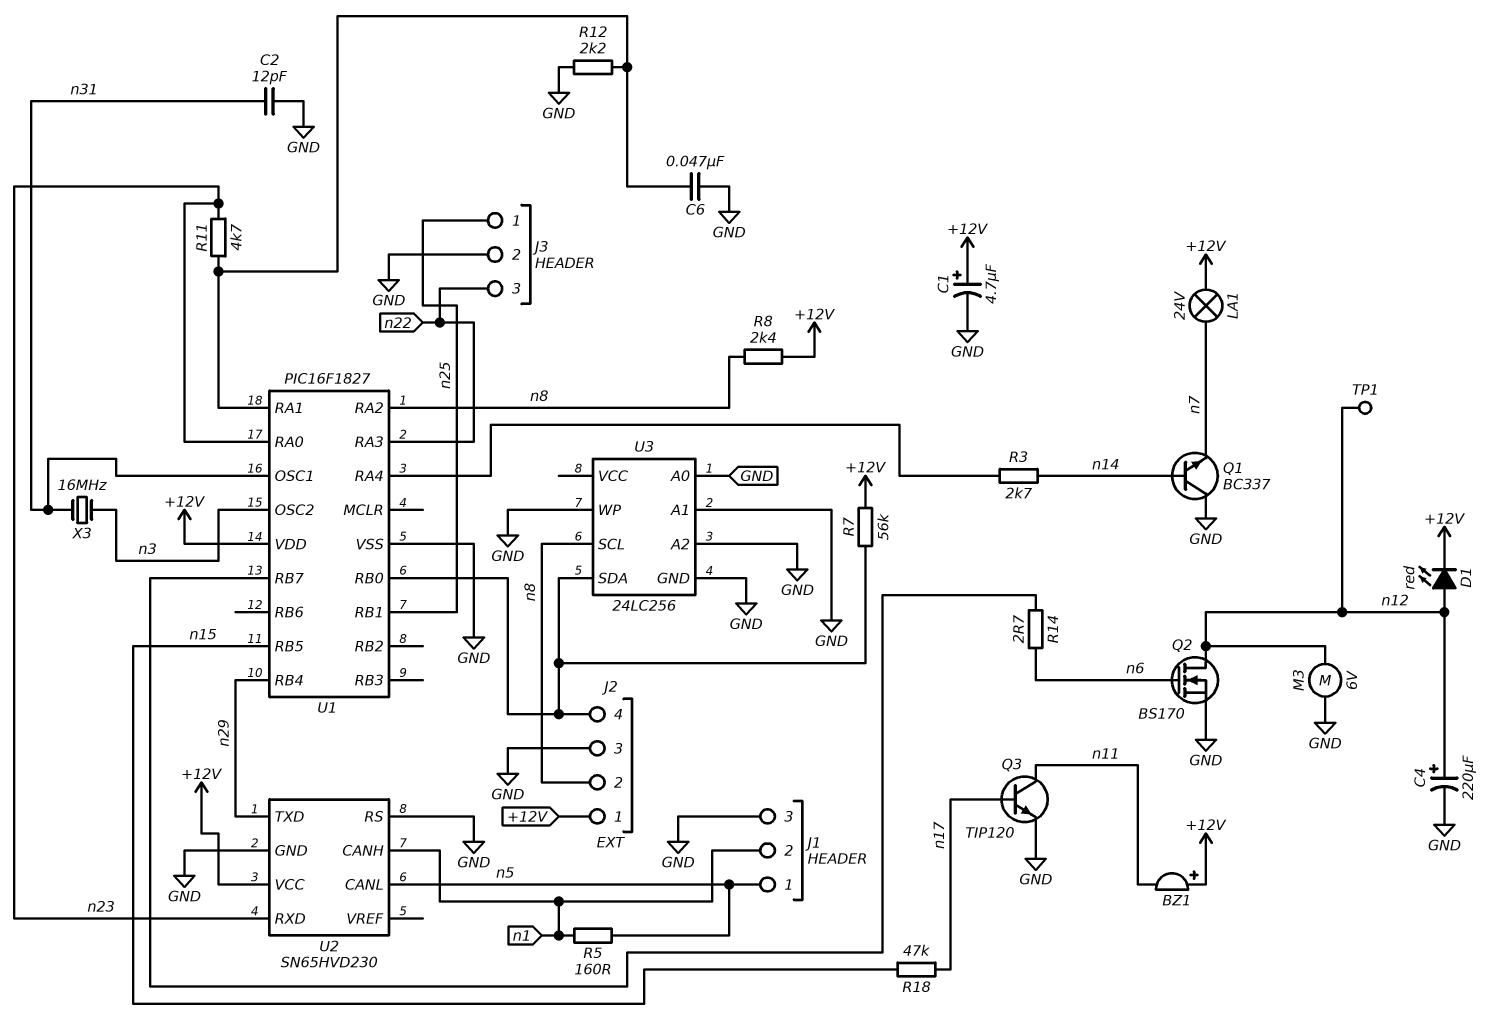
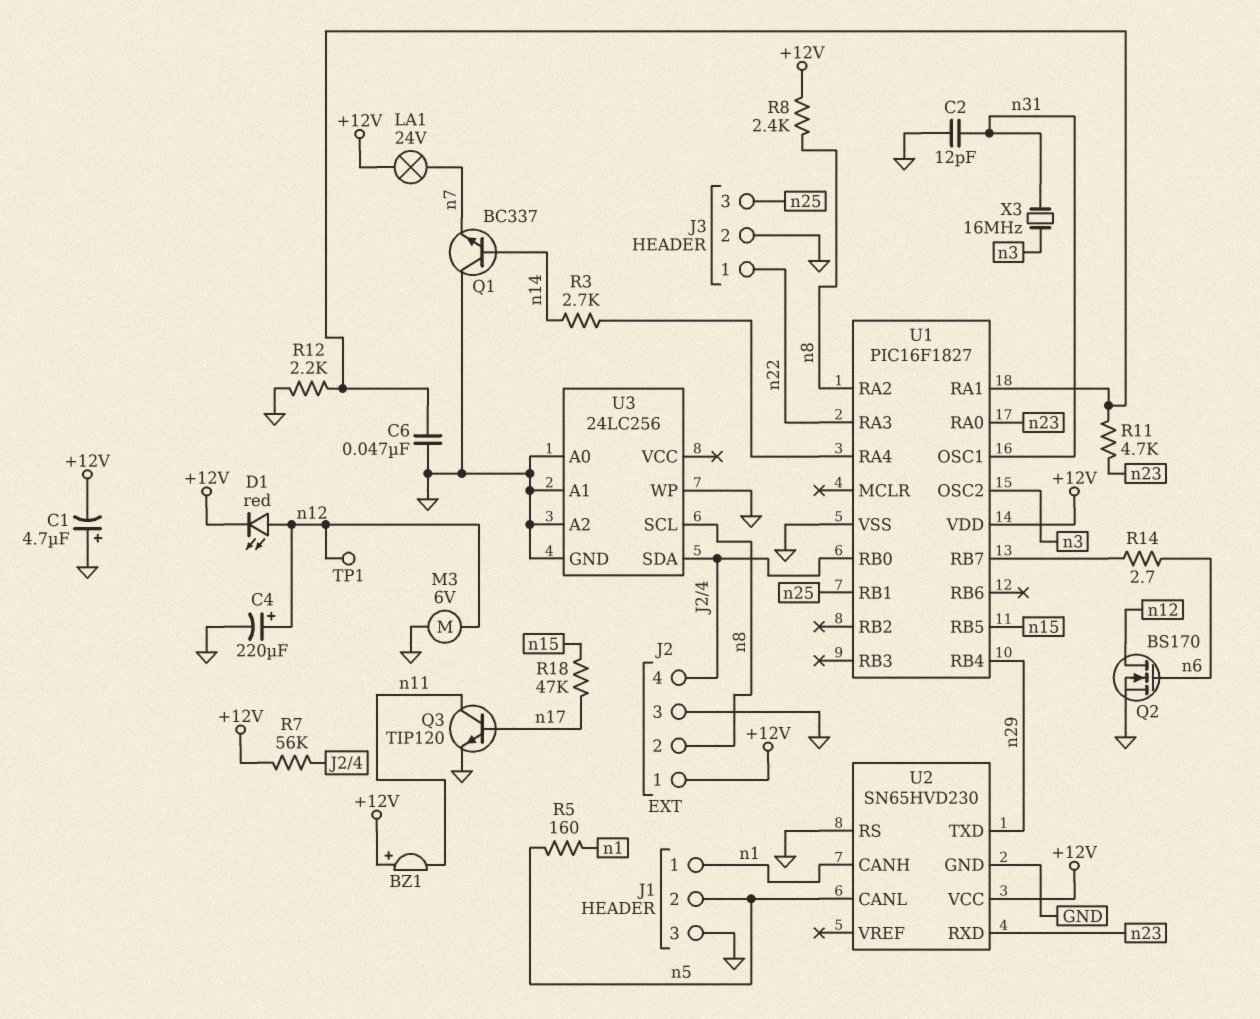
C1: 4.7uF (plus +12V, minus GND) -> 4.7uF (plus GND, minus +12V)
J1 pin 1: n5 -> n1
J1 pin 2: n1 -> n5
J3 pin 1: n25 -> n22
J3 pin 3: n22 -> n25

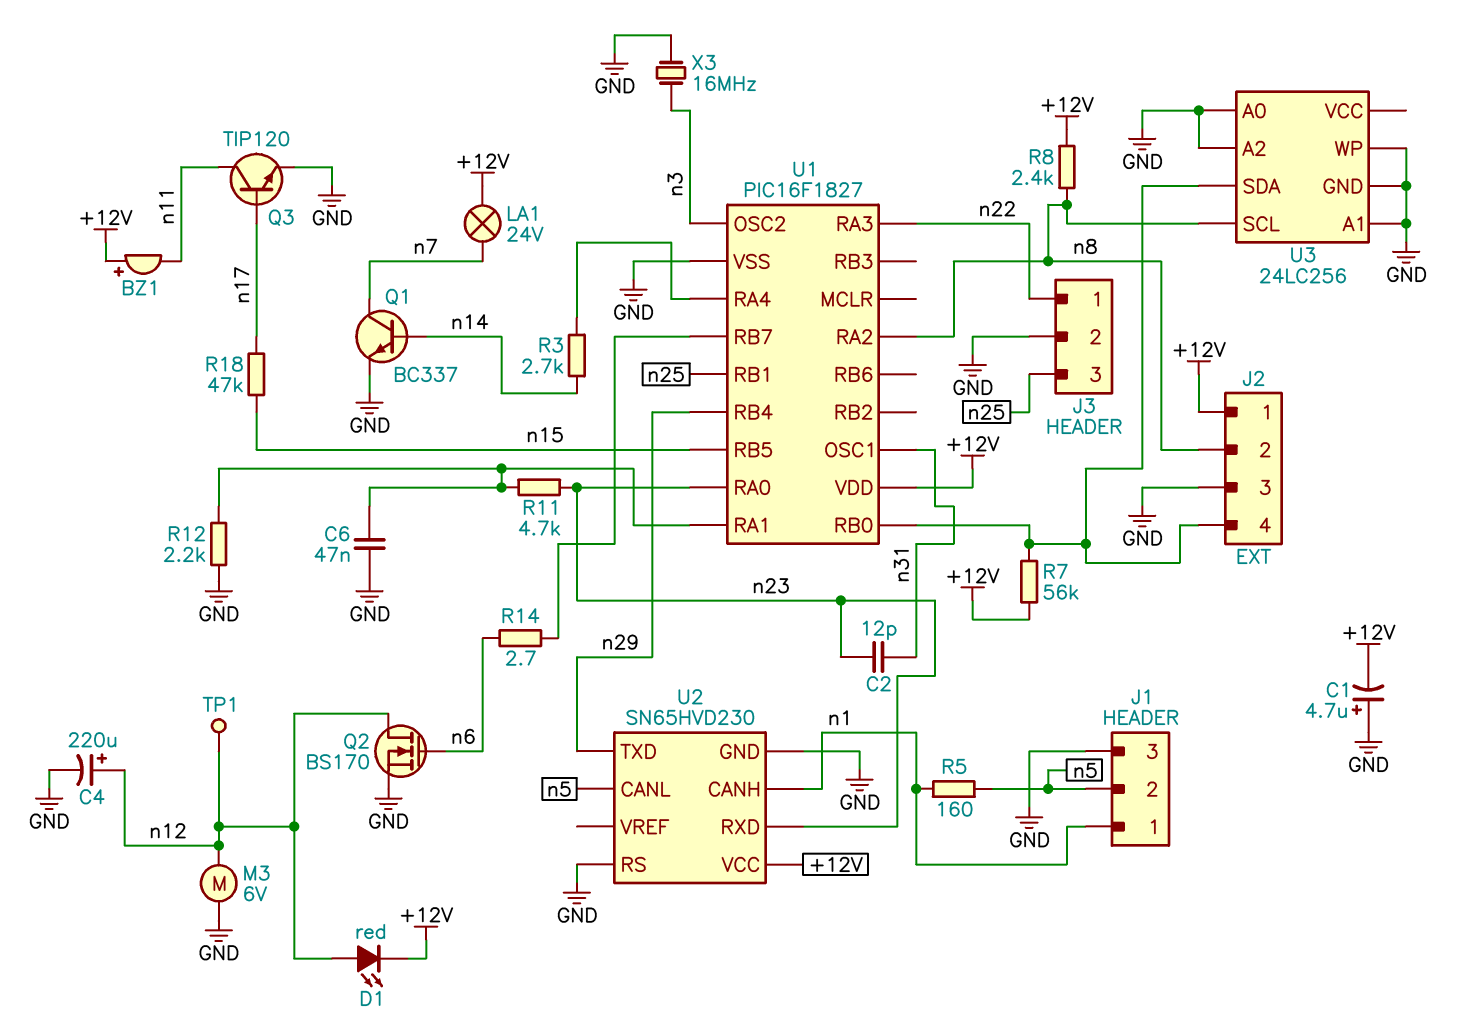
C2: 12pF (GND, n31) -> 12pF (n23, n31)
Q1: NPN BC337 (B n14, C GND, E n7) -> NPN BC337 (B n14, C n7, E GND)
X3: 16MHz (n3, n31) -> 16MHz (GND, n3)

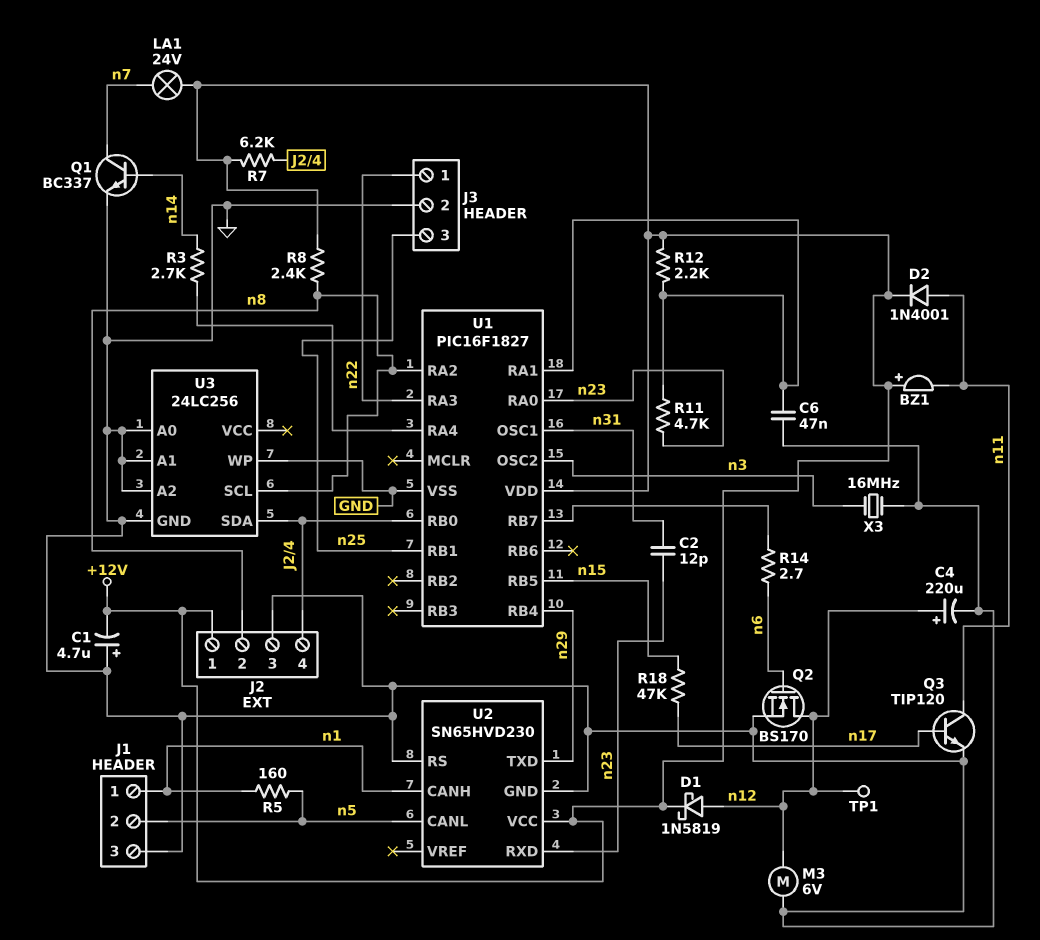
D1: LED red (A n12, K +12V) -> schottky 1N5819 (A n12, K +12V)
D2: none -> diode 1N4001 (A n11, K +12V)
R7: 56k (+12V, J2/4) -> 6.2k (+12V, J2/4)
R12: 2.2k (GND, U1/RA1) -> 2.2k (+12V, U1/RA1)

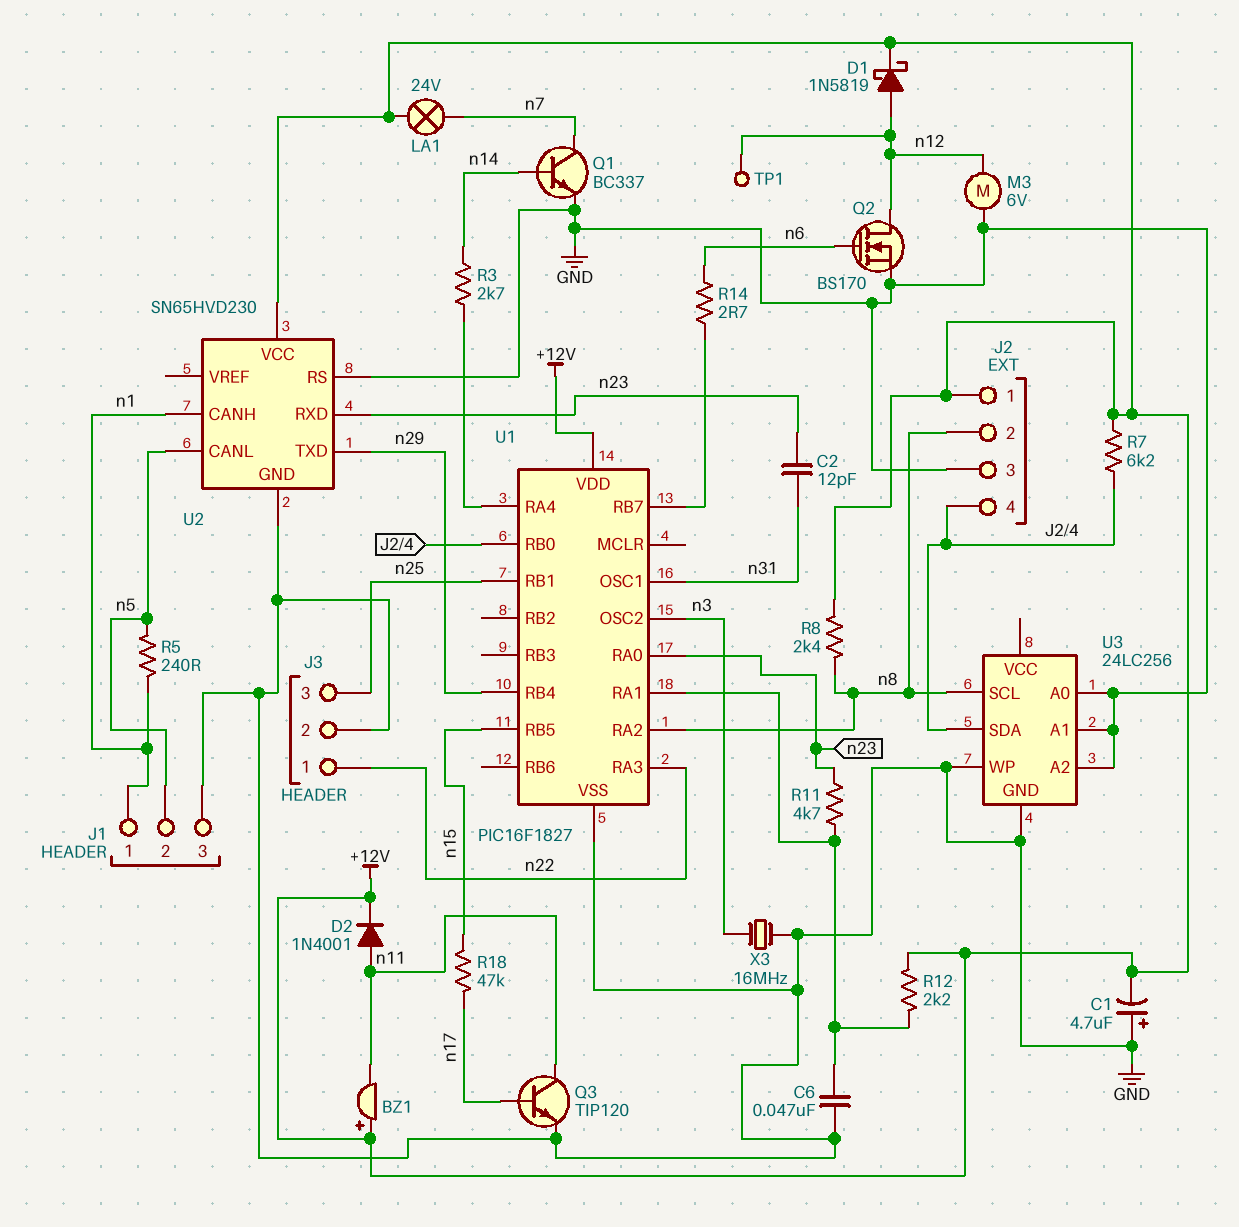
C4: 220uF (plus n12, minus GND) -> none
R5: 160 (n1, n5) -> 240 (n1, n5)

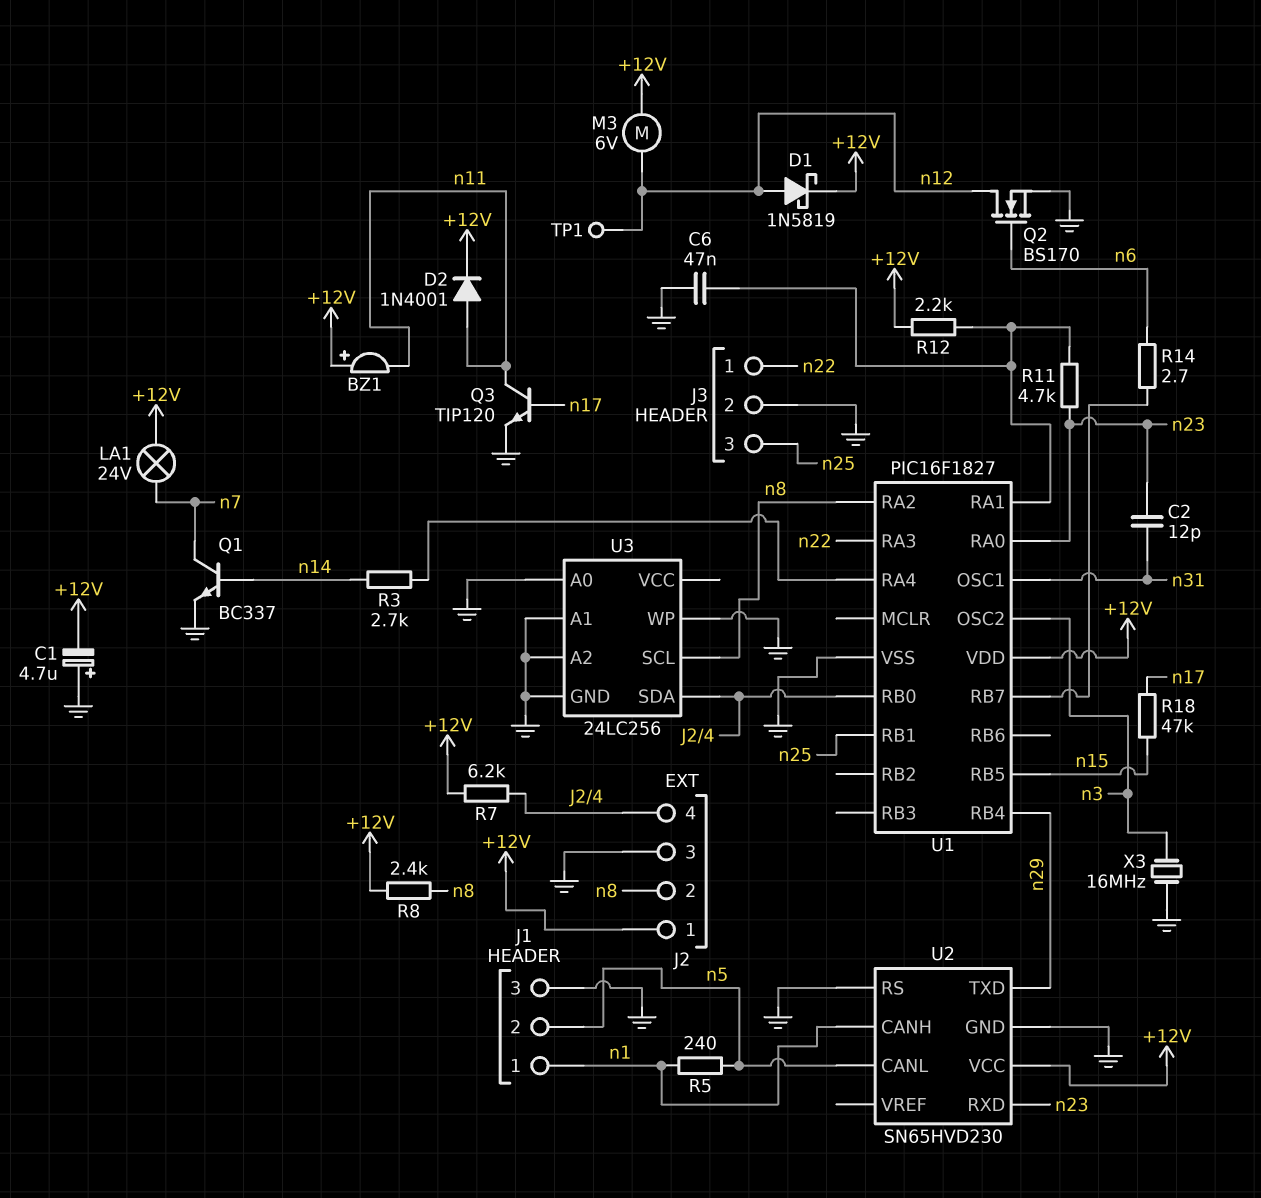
M3: motor 6V (GND, n12) -> motor 6V (+12V, n12)

